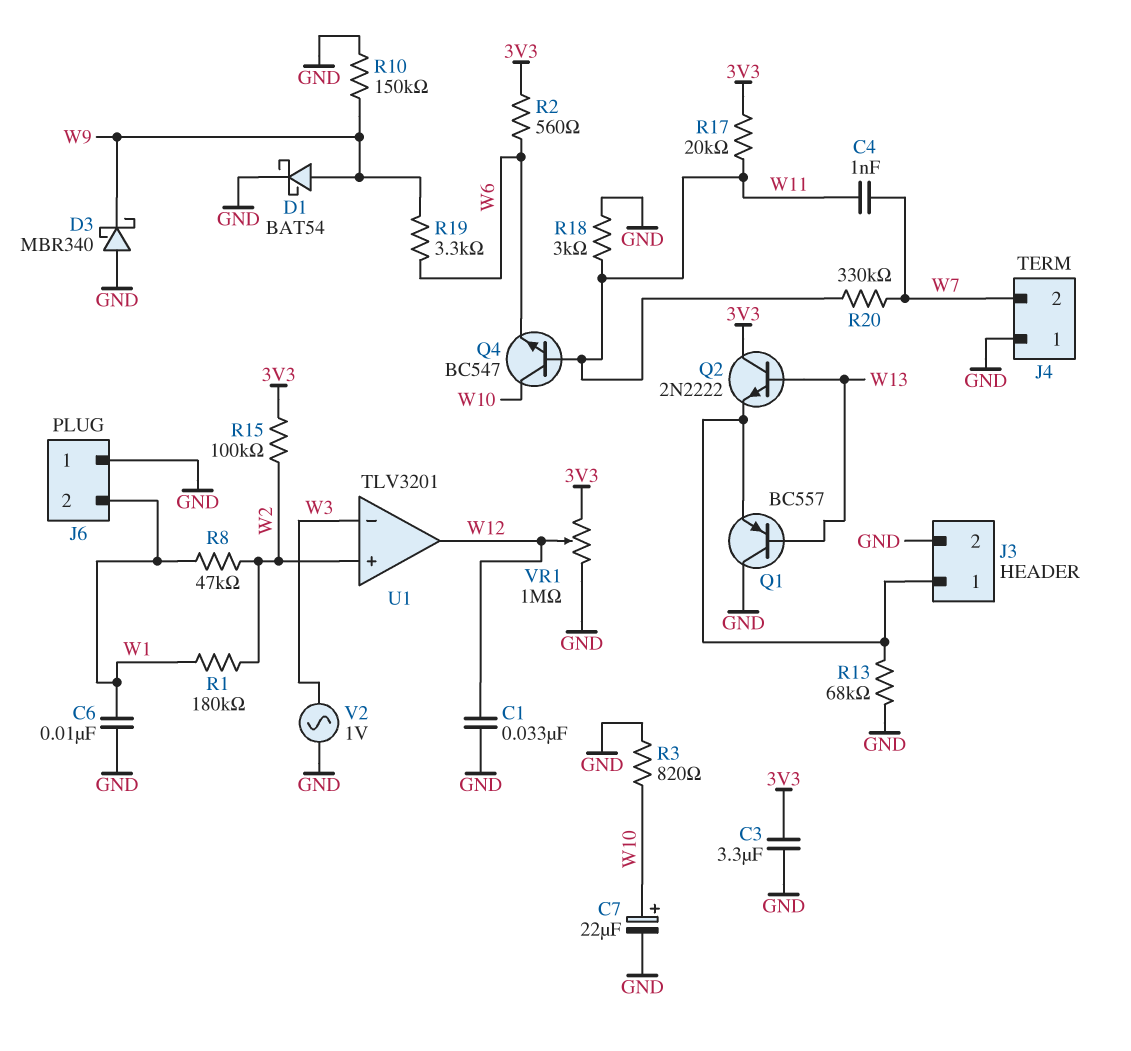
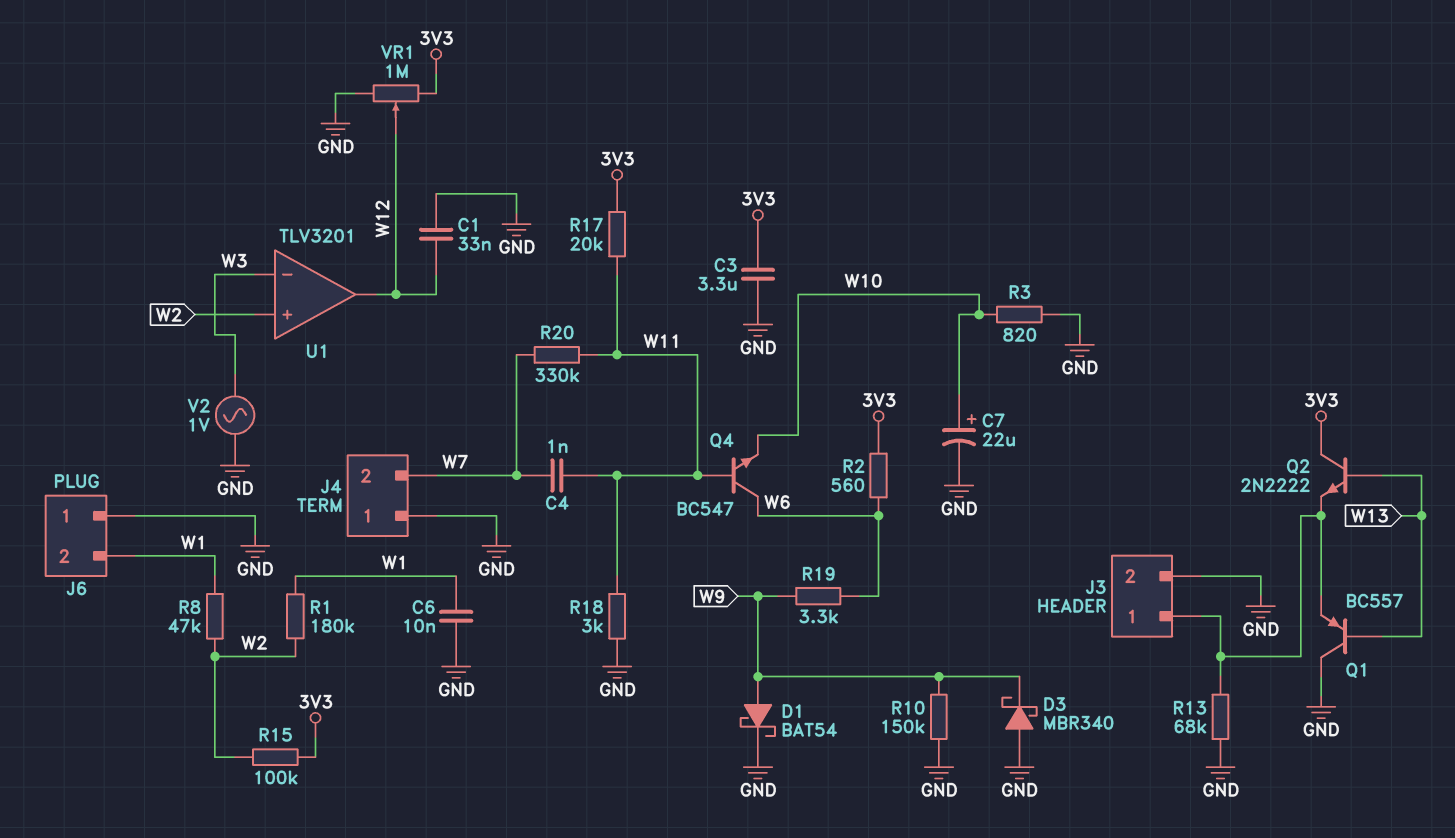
Q4: NPN BC547 (B W11, C W10, E W6) -> NPN BC547 (B W11, C W6, E W10)

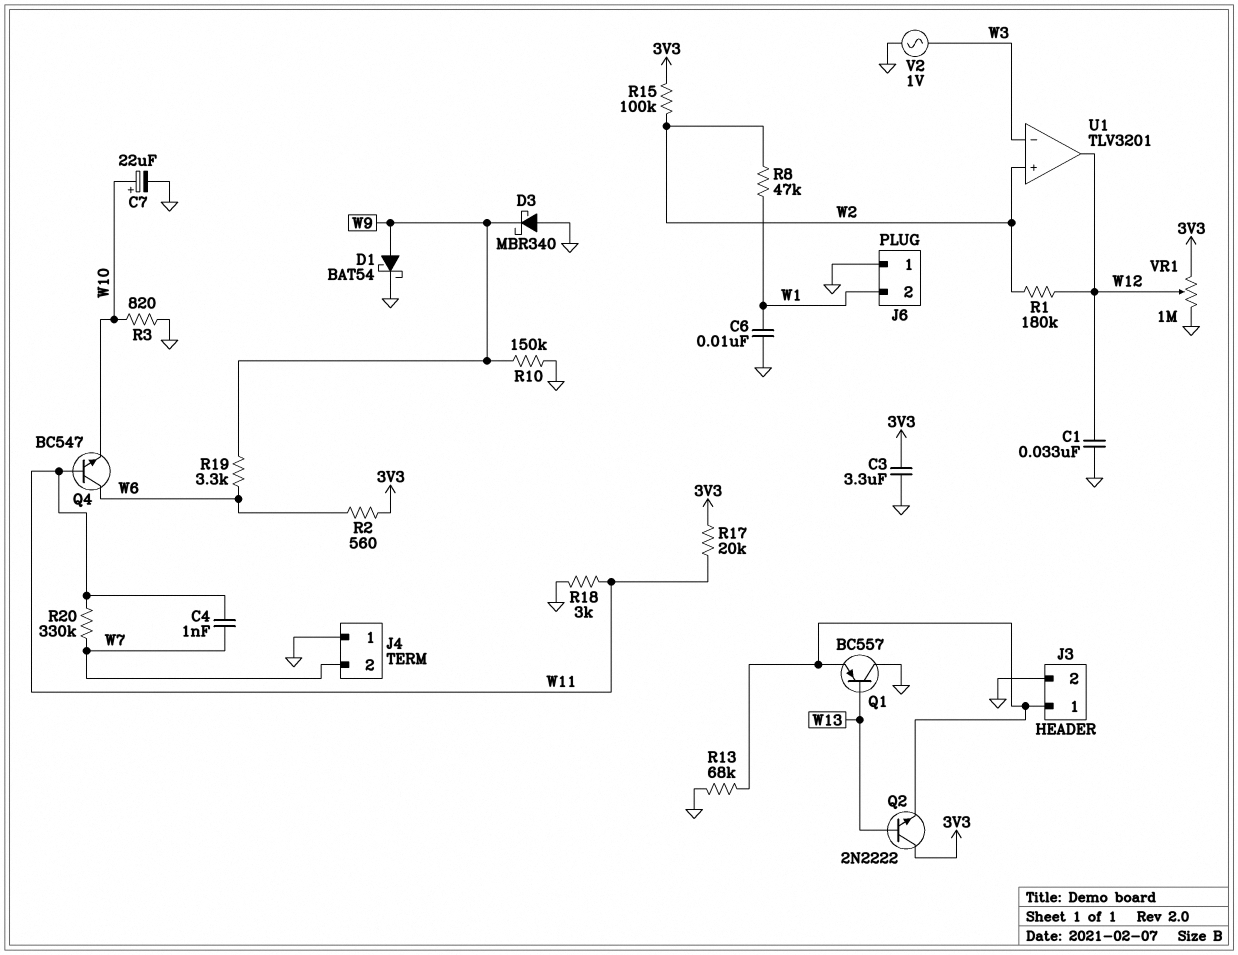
R1: 180k (W1, W2) -> 180k (W2, W12)

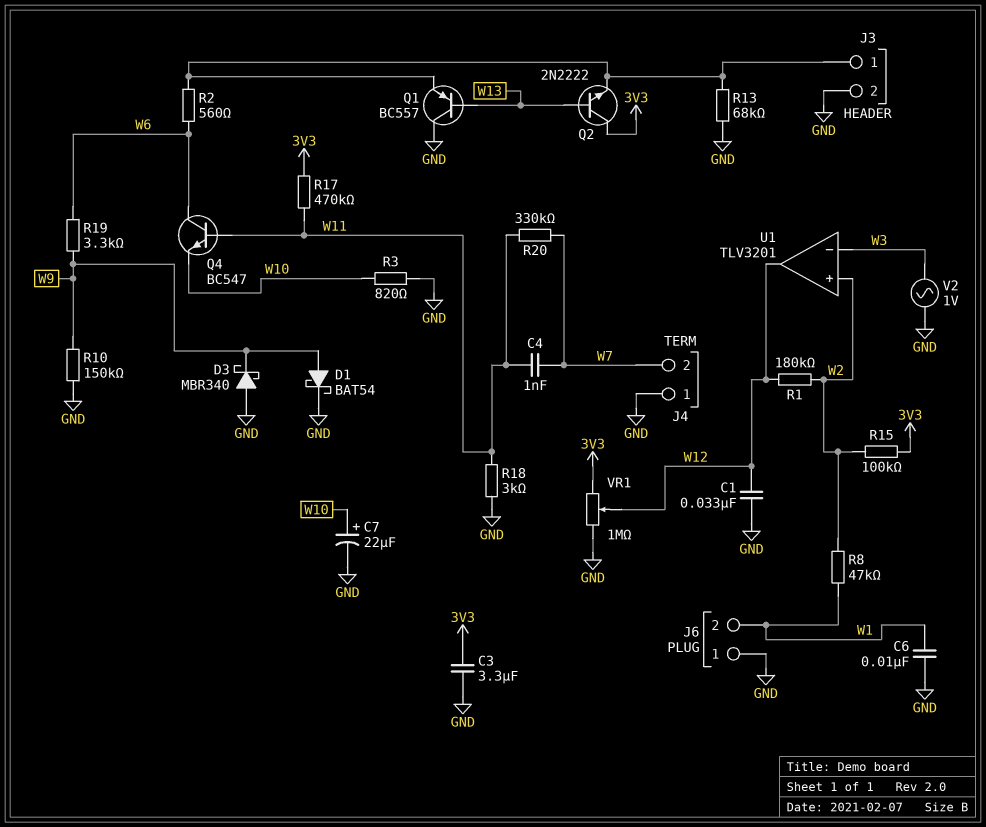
R2: 560 (3V3, W6) -> 560 (J3/1, W6)
R17: 20k (3V3, W11) -> 470k (3V3, W11)

